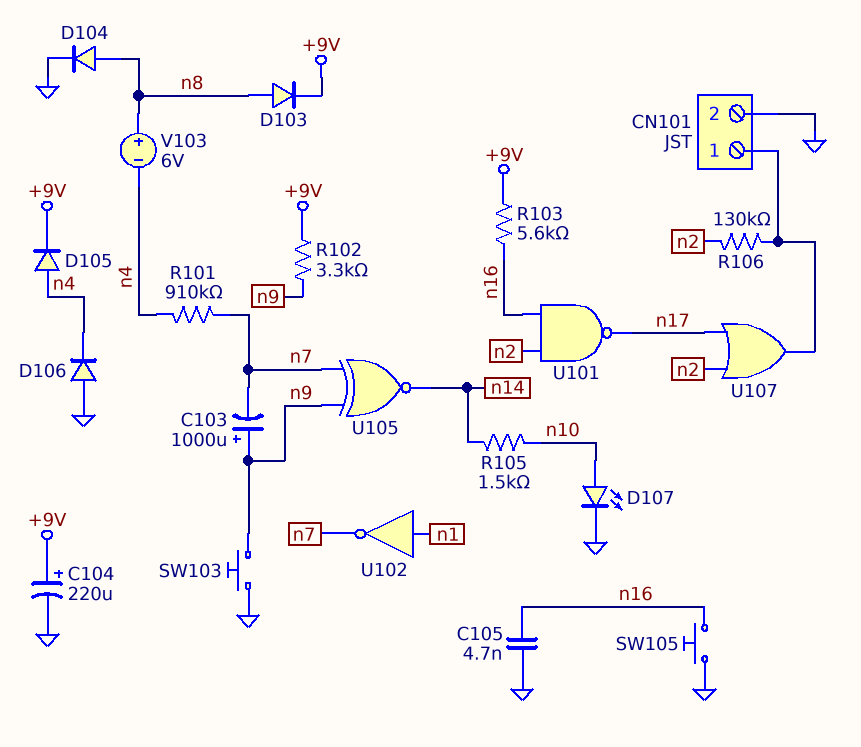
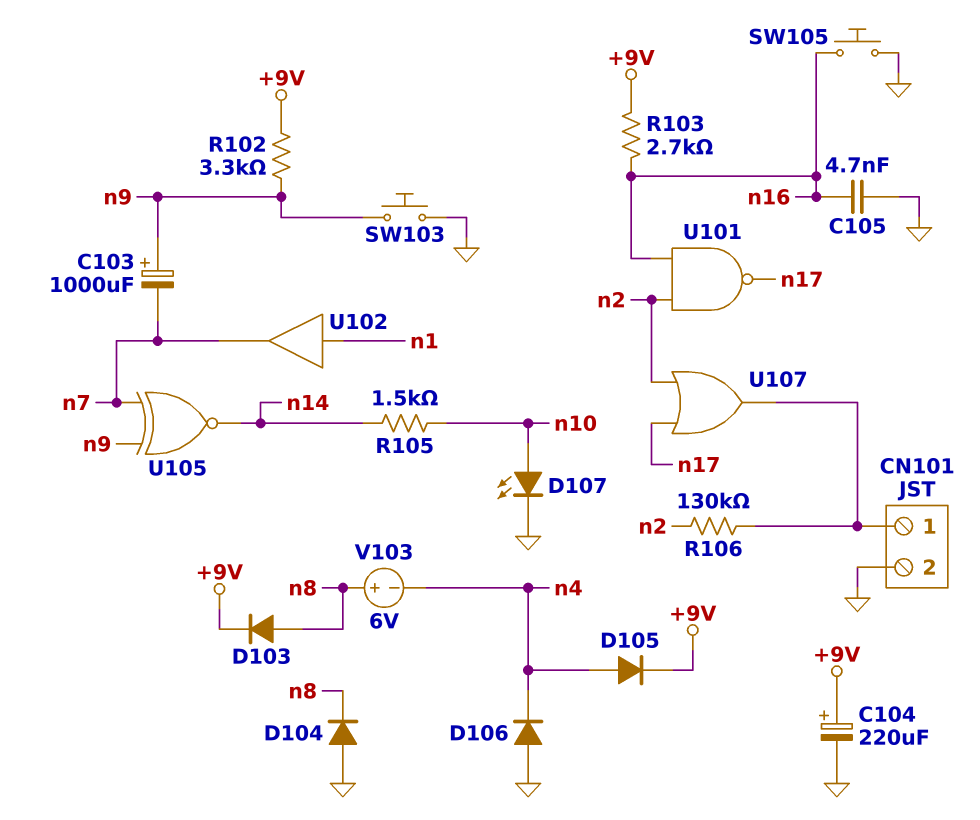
D104: diode (A n8, K GND) -> diode (A GND, K n8)
R101: 910k (n4, n7) -> none
R103: 5.6k (+9V, n16) -> 2.7k (+9V, n16)
U102: NOT (in n1, out n7) -> buffer (in n1, out n7)

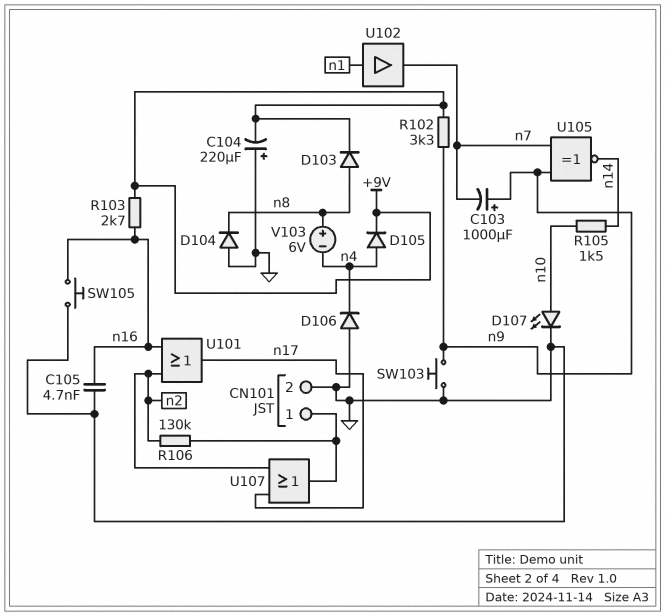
C104: 220uF (plus +9V, minus GND) -> 220uF (plus GND, minus +9V)
U101: NAND (in n2, in n16, out n17) -> OR (in n2, in n16, out n17)

